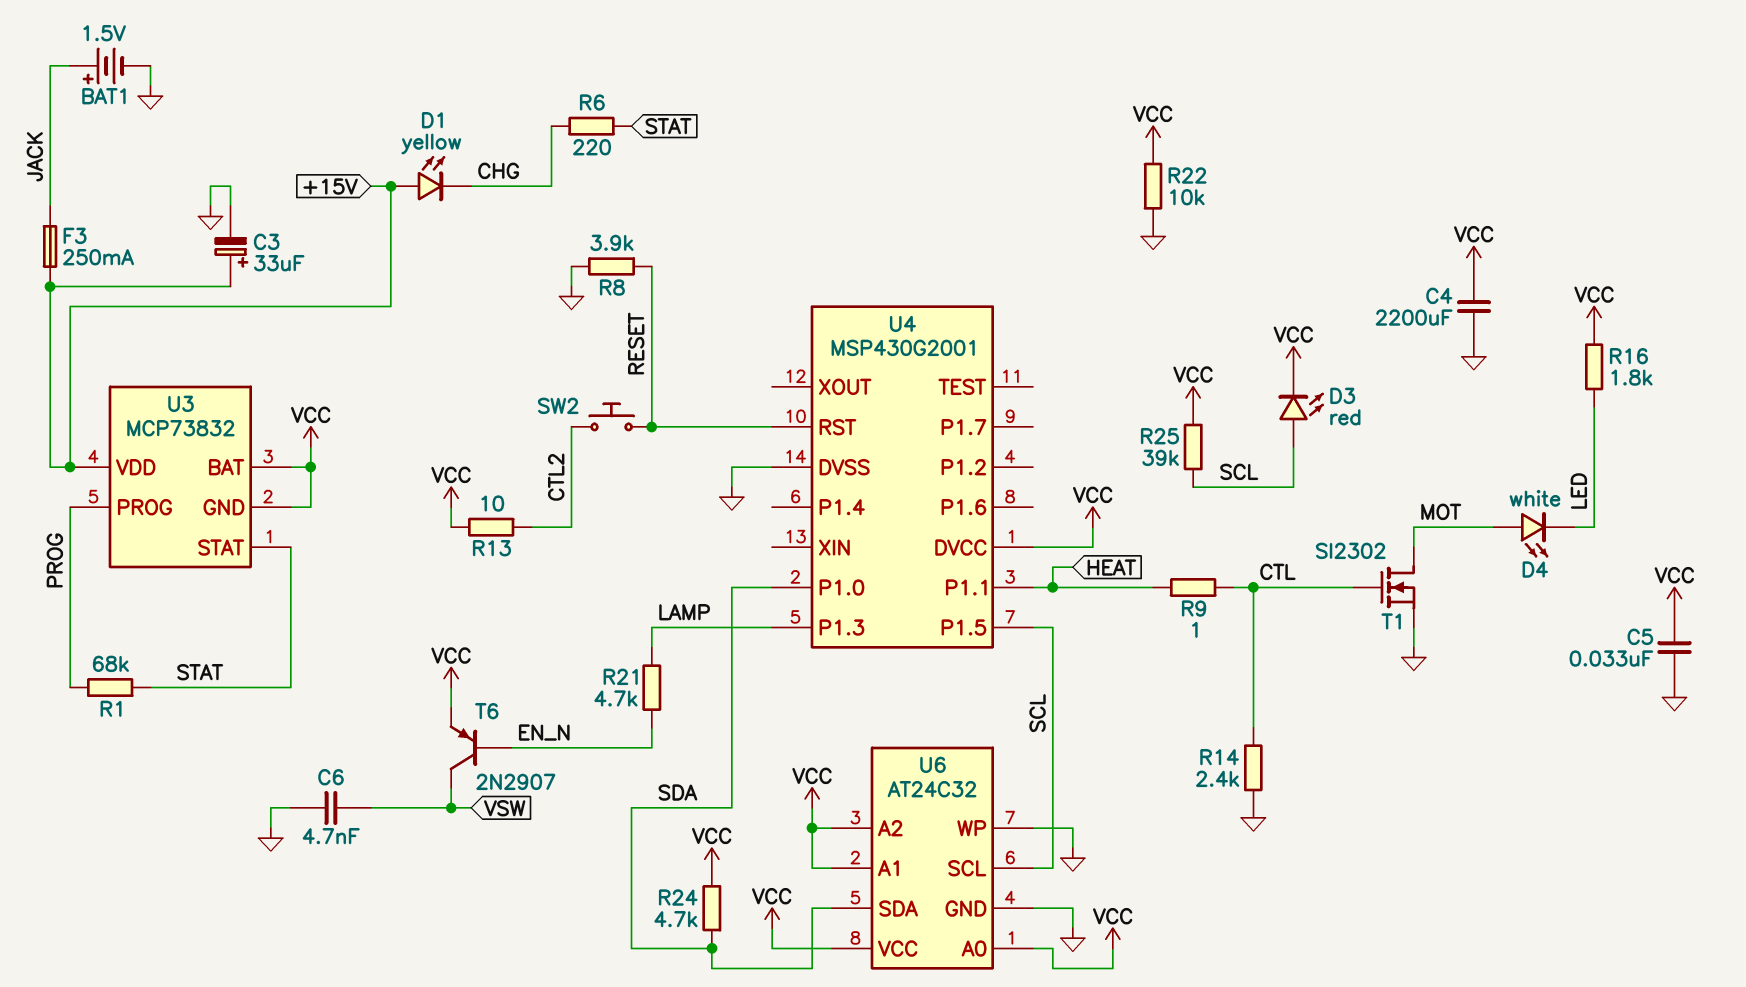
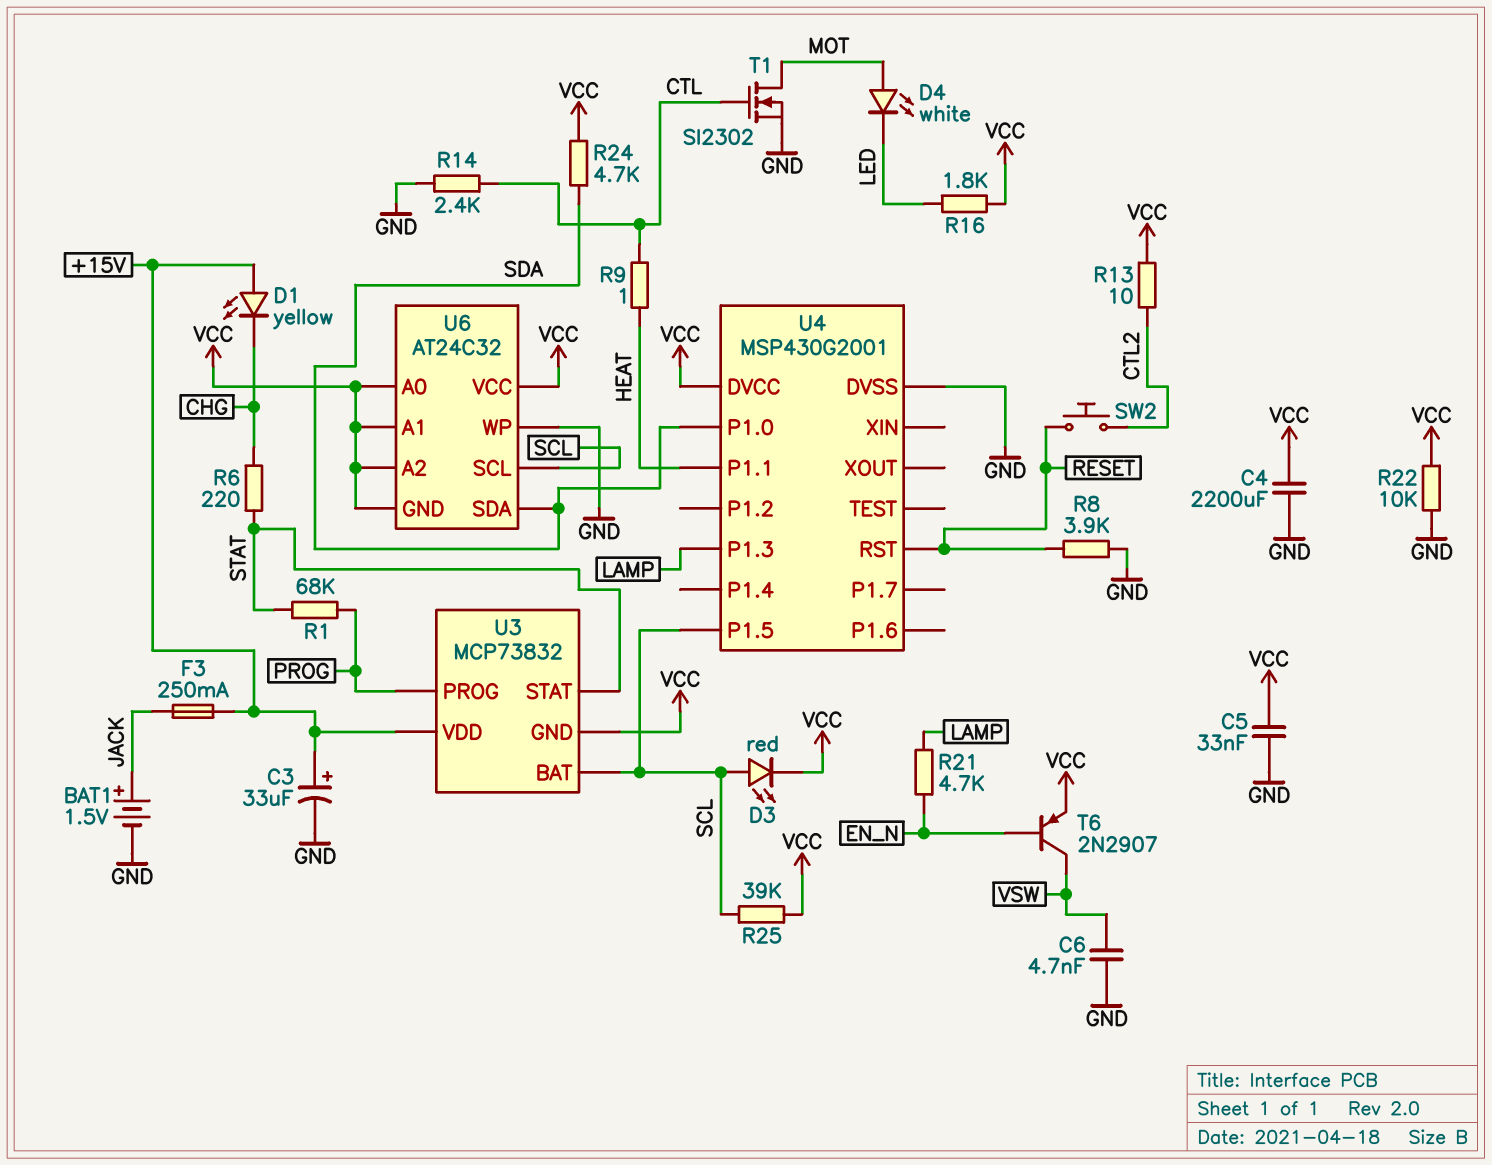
U3 pin BAT: VCC -> SCL
U6 pin GND: GND -> VCC

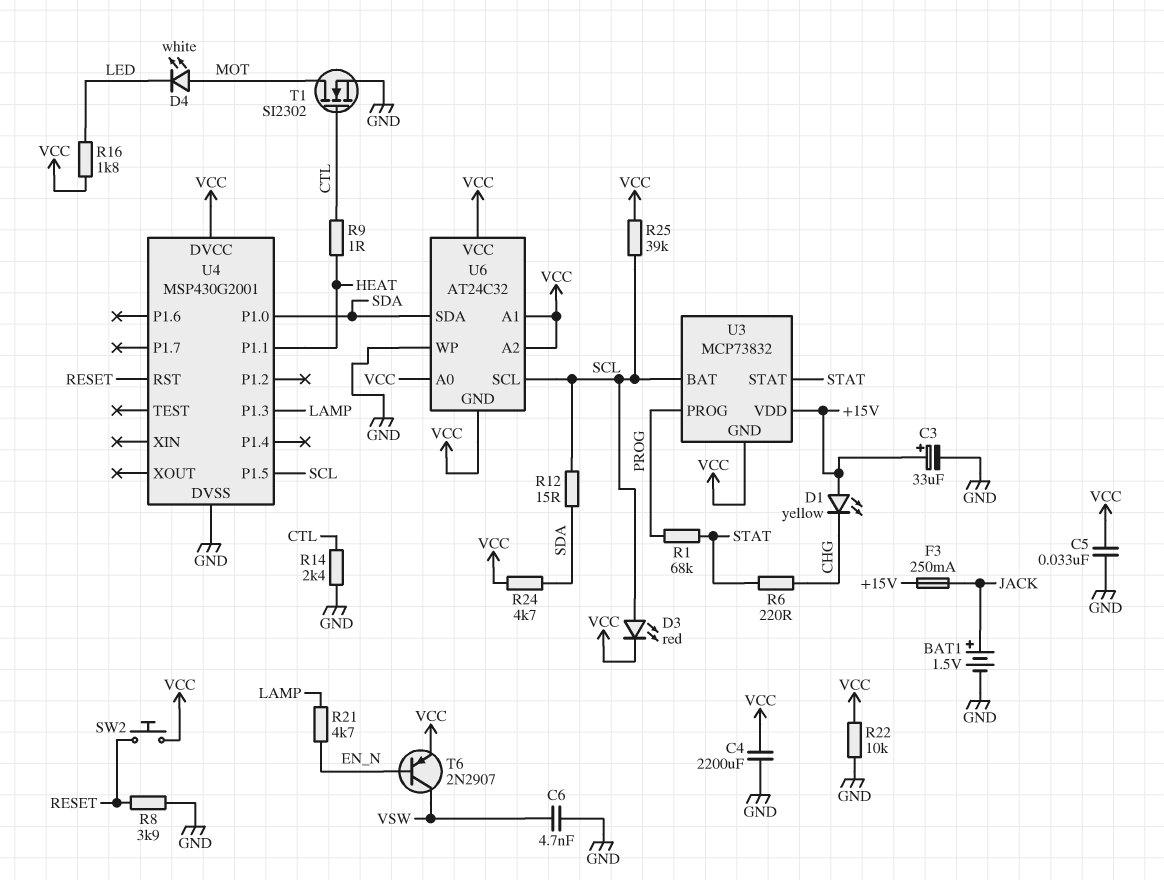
R12: none -> 15 (SCL, SDA)
R13: 10 (CTL2, VCC) -> none
SW2: button (CTL2, RESET) -> button (RESET, VCC)

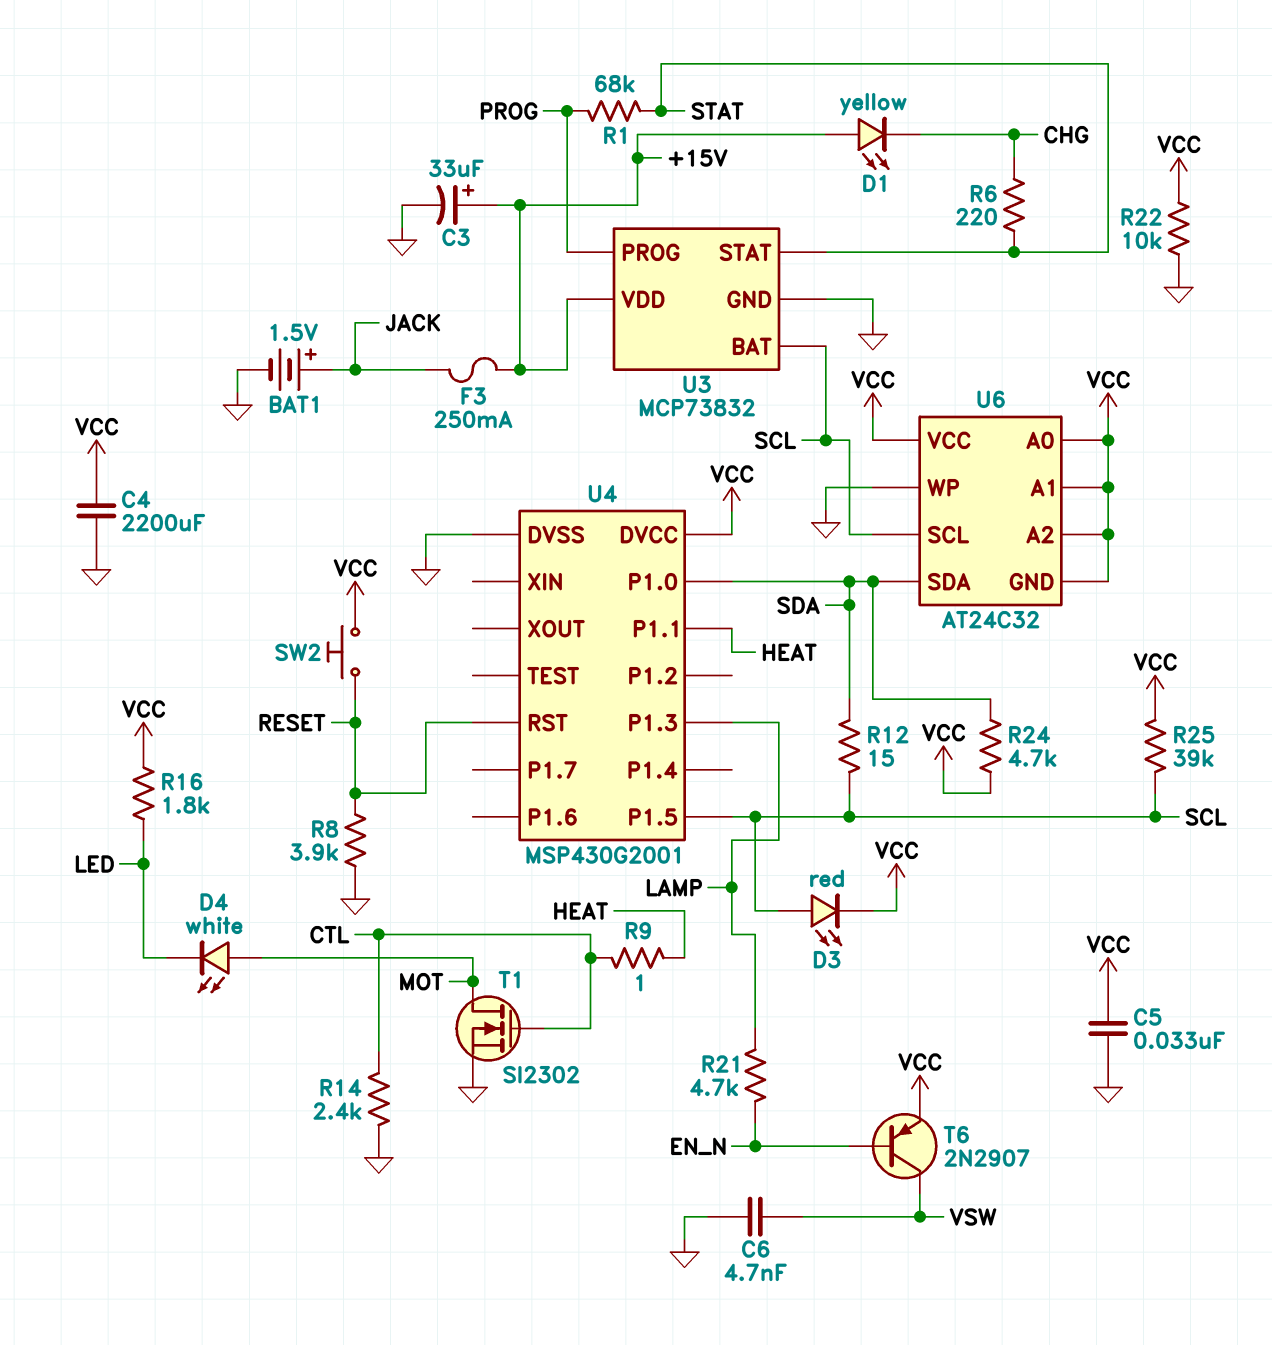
U3 pin GND: VCC -> GND

